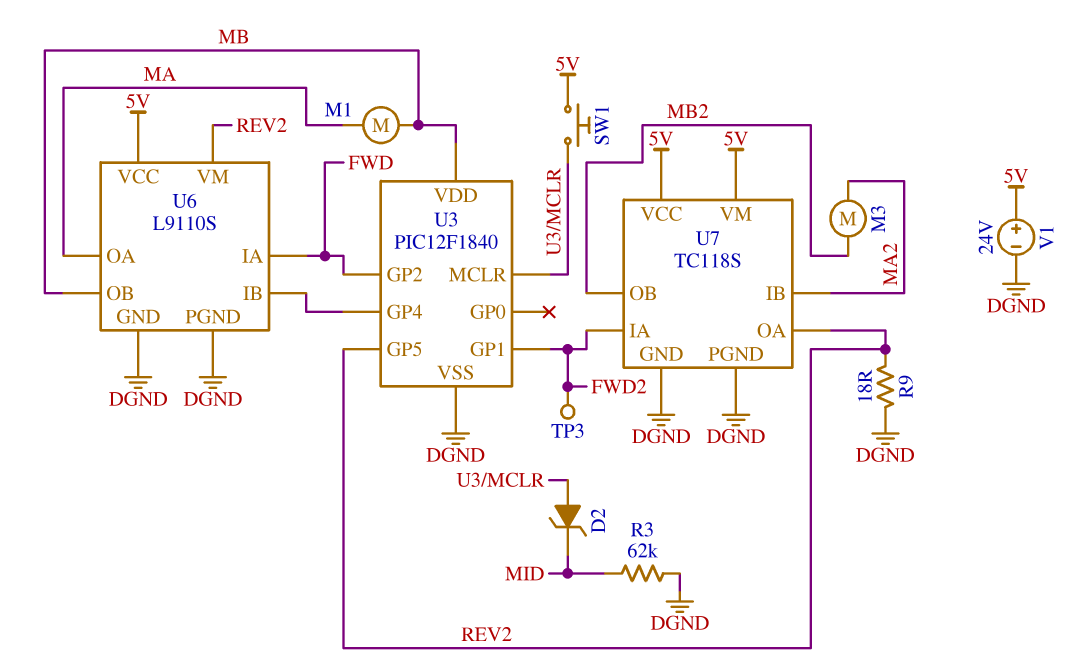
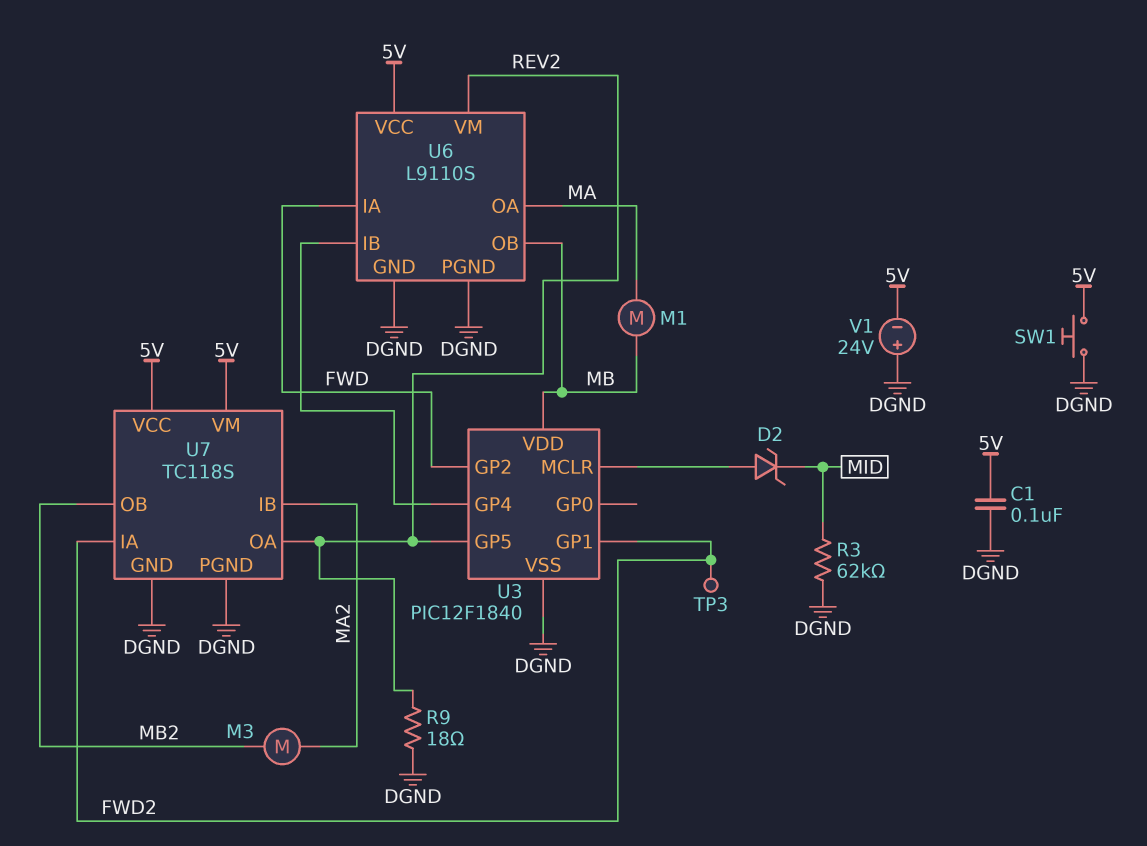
C1: none -> 100nF (5V, DGND)
SW1: button (5V, U3/MCLR) -> button (5V, DGND)
V1: 24V (plus 5V, minus DGND) -> 24V (plus DGND, minus 5V)

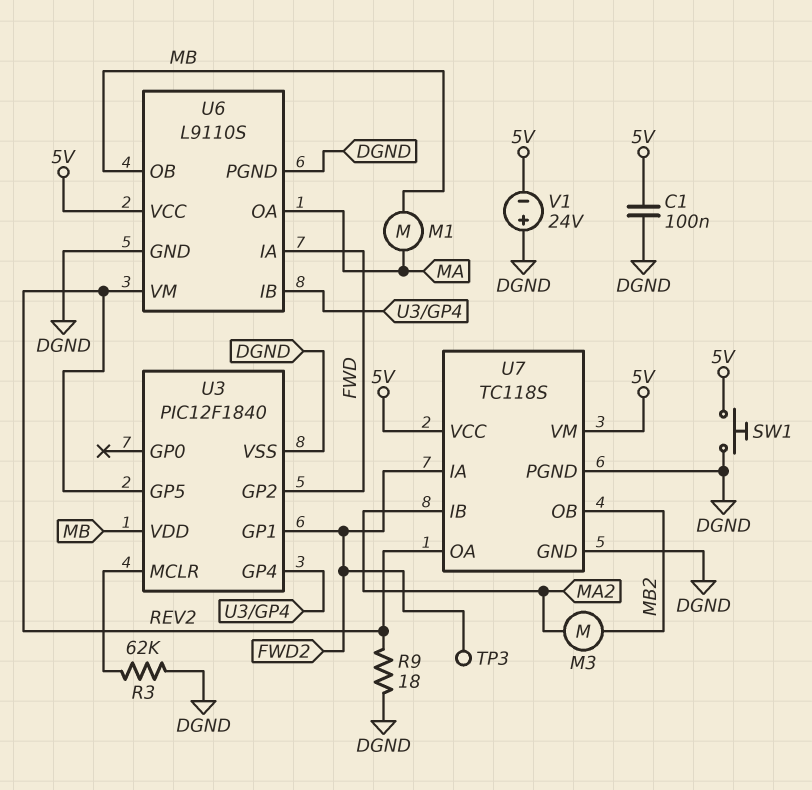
D2: zener (A U3/MCLR, K MID) -> none
R3: 62k (DGND, MID) -> 62k (DGND, U3/MCLR)

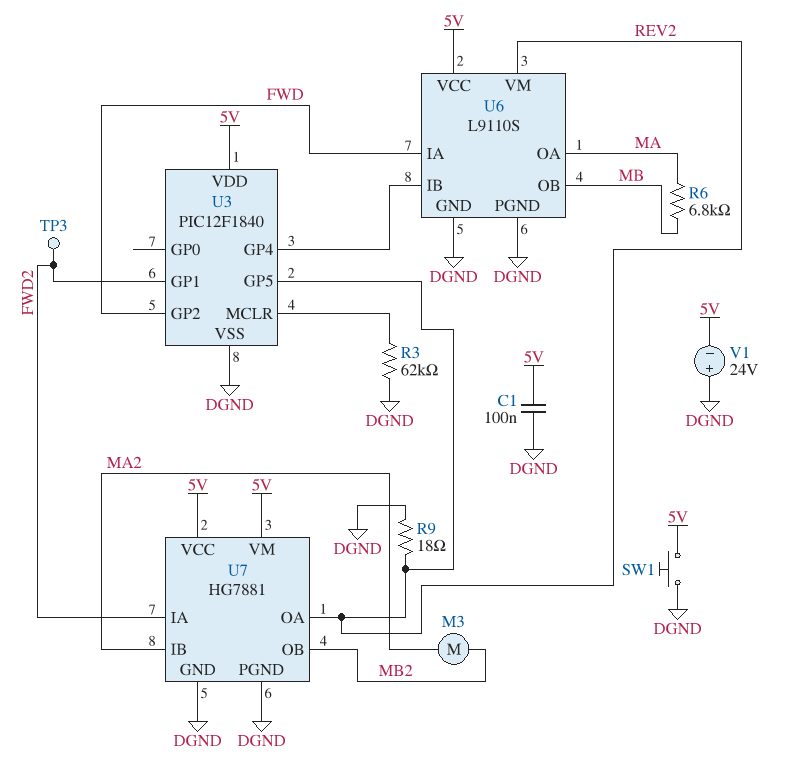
M1: motor (MA, MB) -> none
R6: none -> 6.8k (MA, MB)
U3 pin VDD: MB -> 5V
U7: TC118S -> HG7881

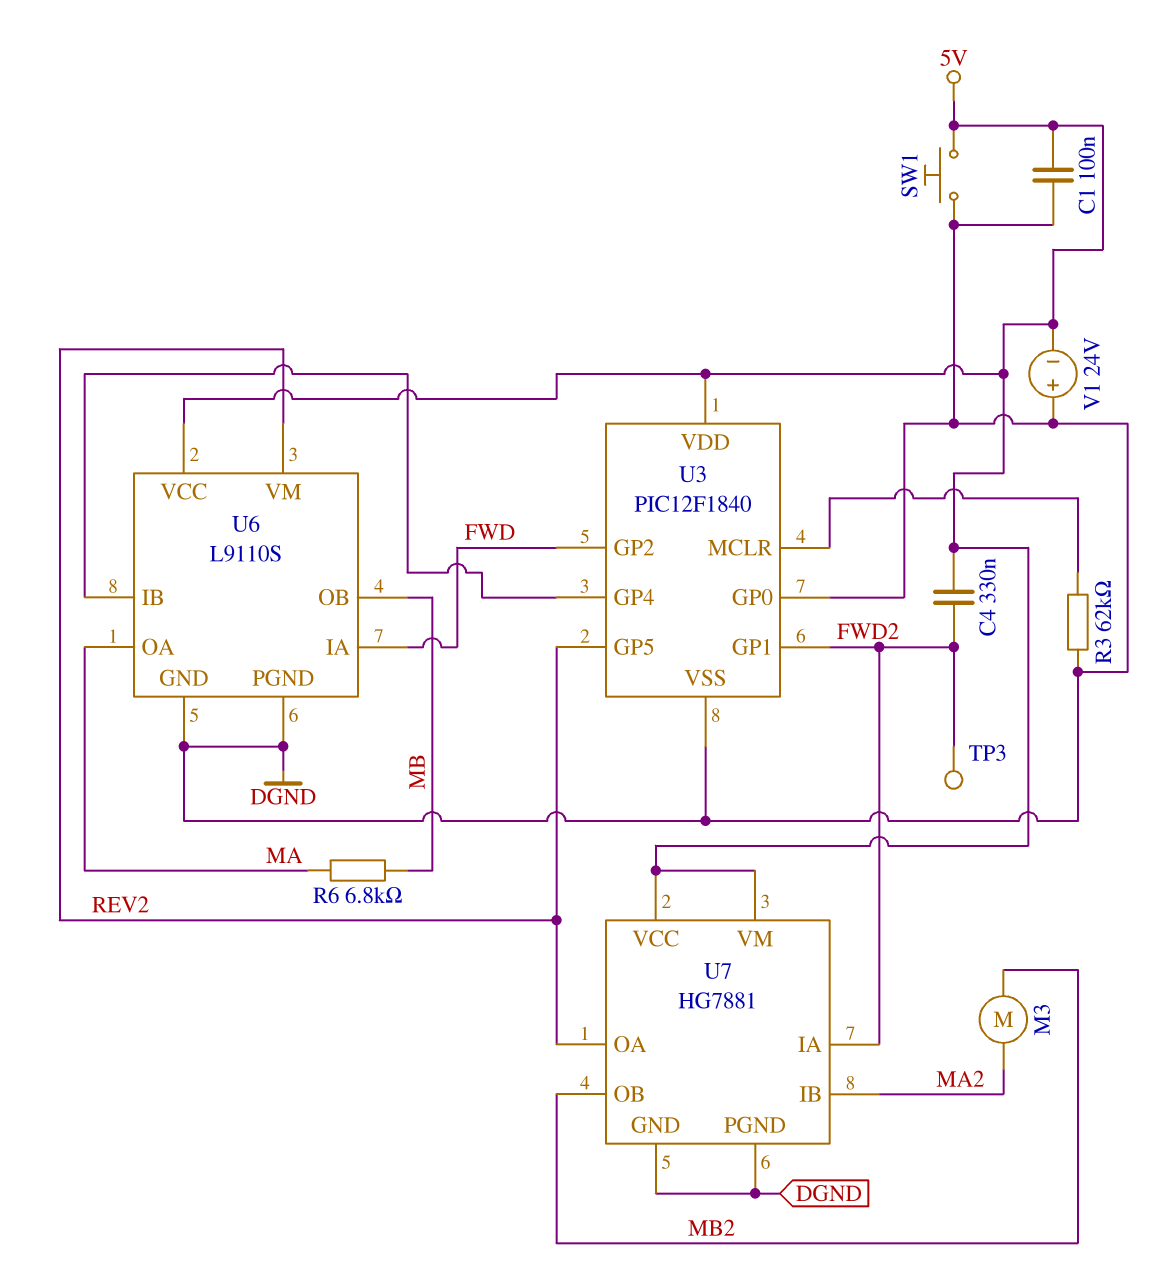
C4: none -> 330nF (5V, FWD2)
R9: 18 (DGND, REV2) -> none
U3 pin GP0: none -> DGND

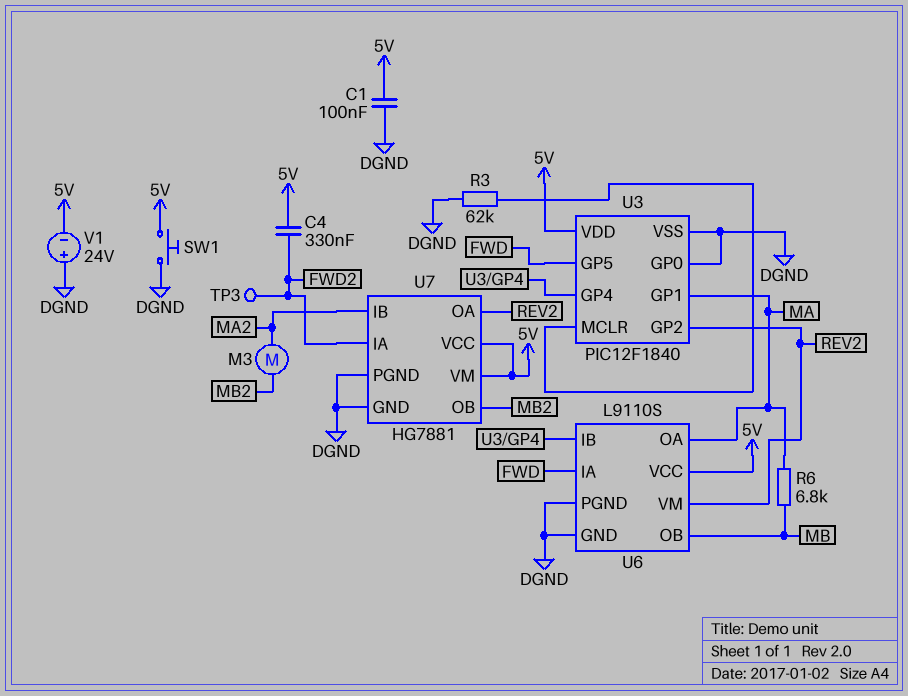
U3 pin GP1: FWD2 -> MA
U3 pin GP2: FWD -> REV2
U3 pin GP5: REV2 -> FWD

